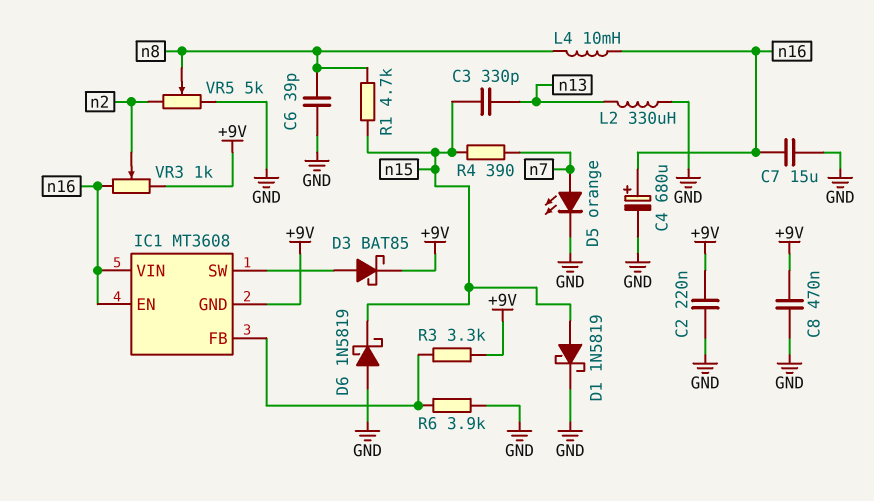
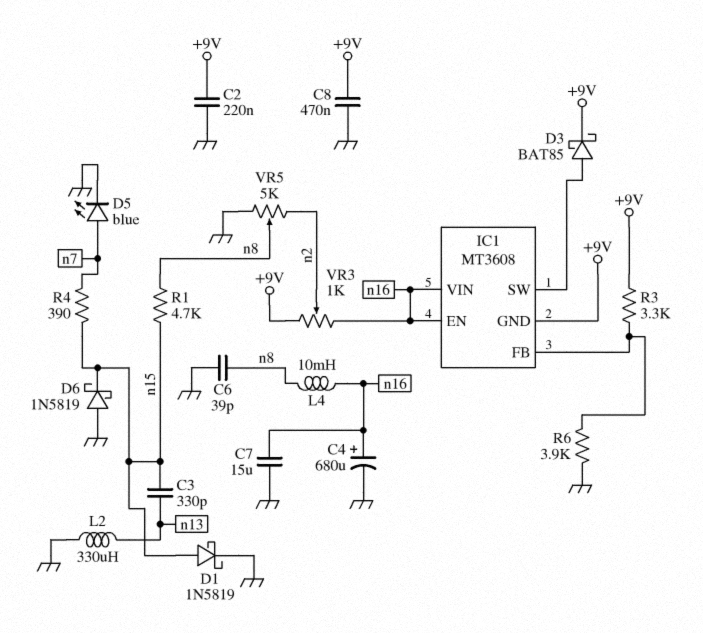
D5: LED orange (A n7, K GND) -> LED blue (A n7, K GND)

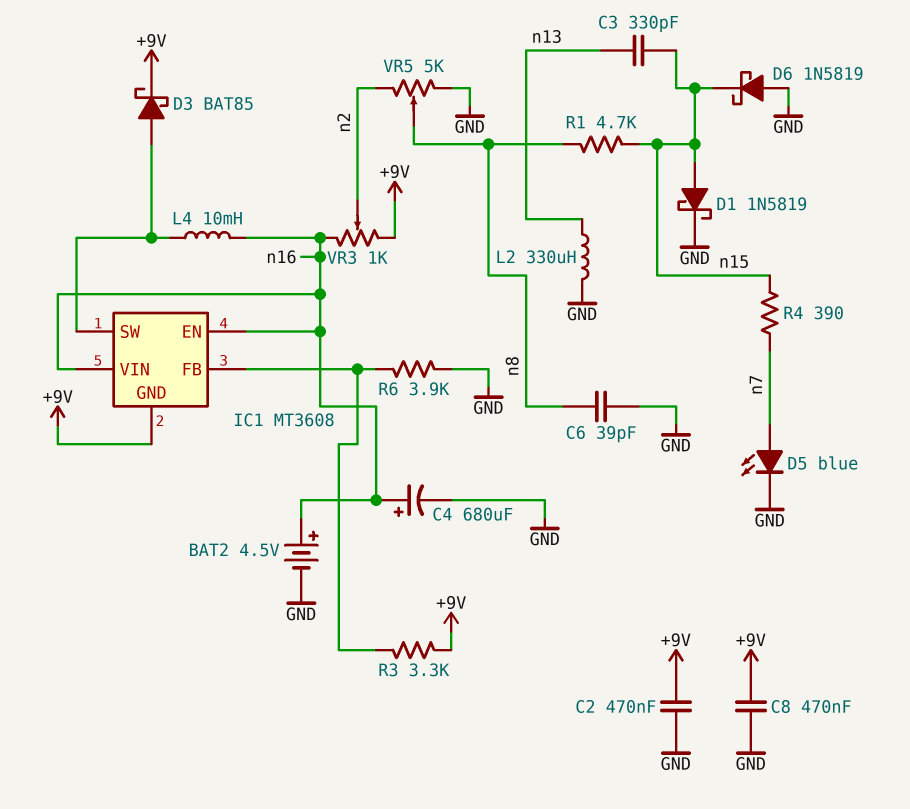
BAT2: none -> 4.5V (plus n16, minus GND)
C2: 220nF (+9V, GND) -> 470nF (+9V, GND)
C7: 15uF (GND, n16) -> none
L4: 10mH (n8, n16) -> 10mH (IC1/SW, n16)

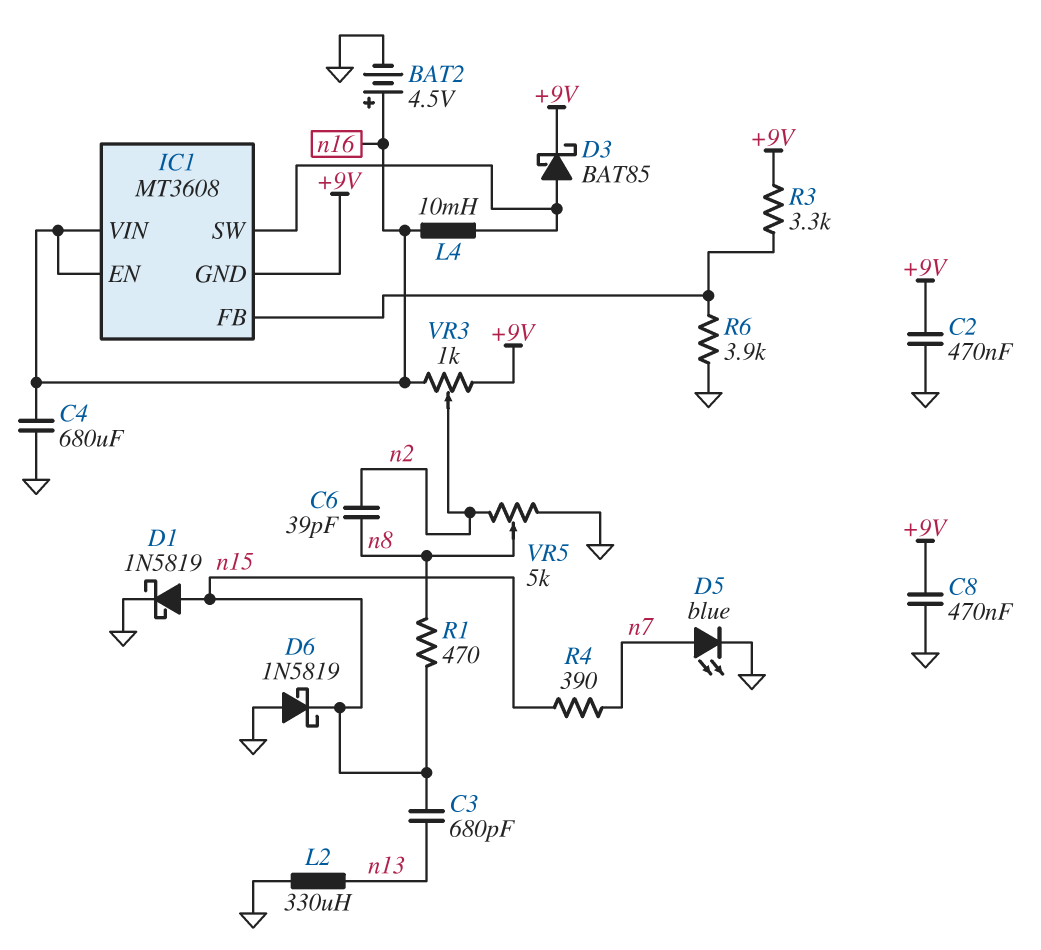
C3: 330pF (n13, n15) -> 680pF (n13, n15)
C4: 680uF (plus n16, minus GND) -> 680uF (GND, n16)
C6: 39pF (GND, n8) -> 39pF (n2, n8)
R1: 4.7k (n8, n15) -> 470 (n8, n15)

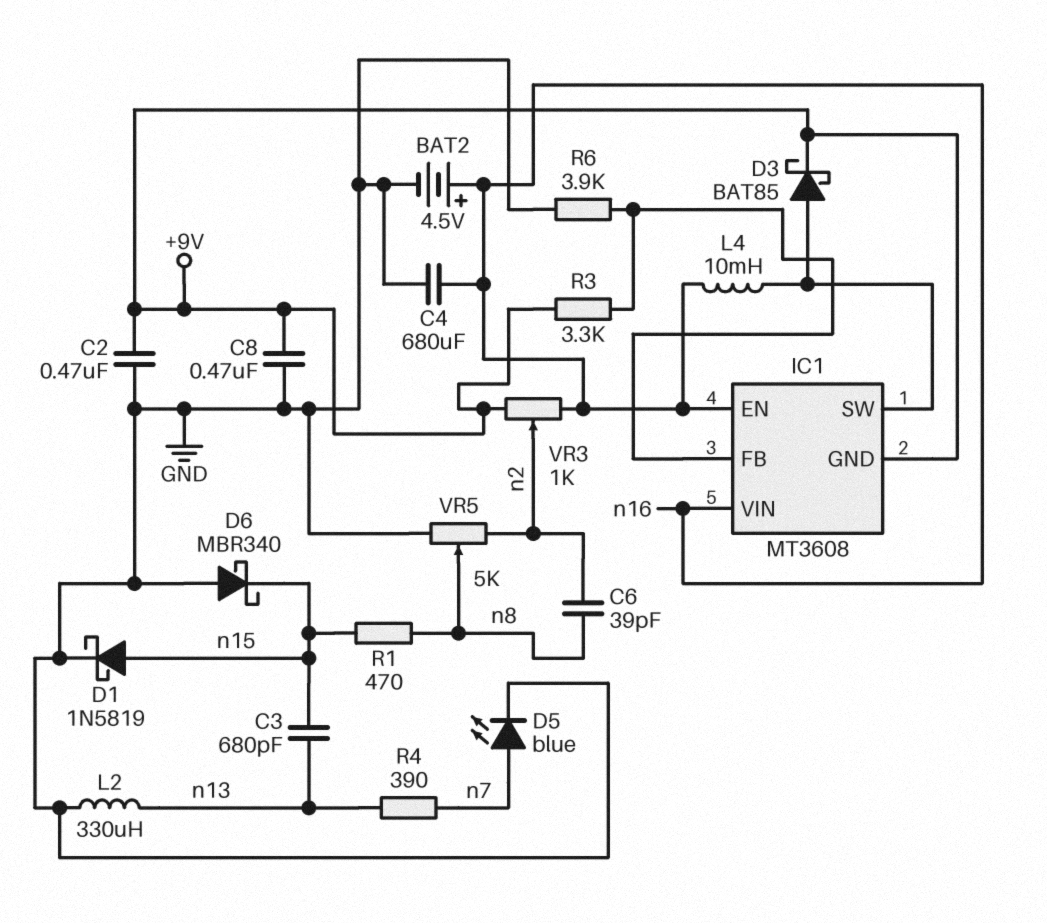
D6: schottky 1N5819 (A GND, K n15) -> schottky MBR340 (A GND, K n15)
R4: 390 (n7, n15) -> 390 (n7, n13)

